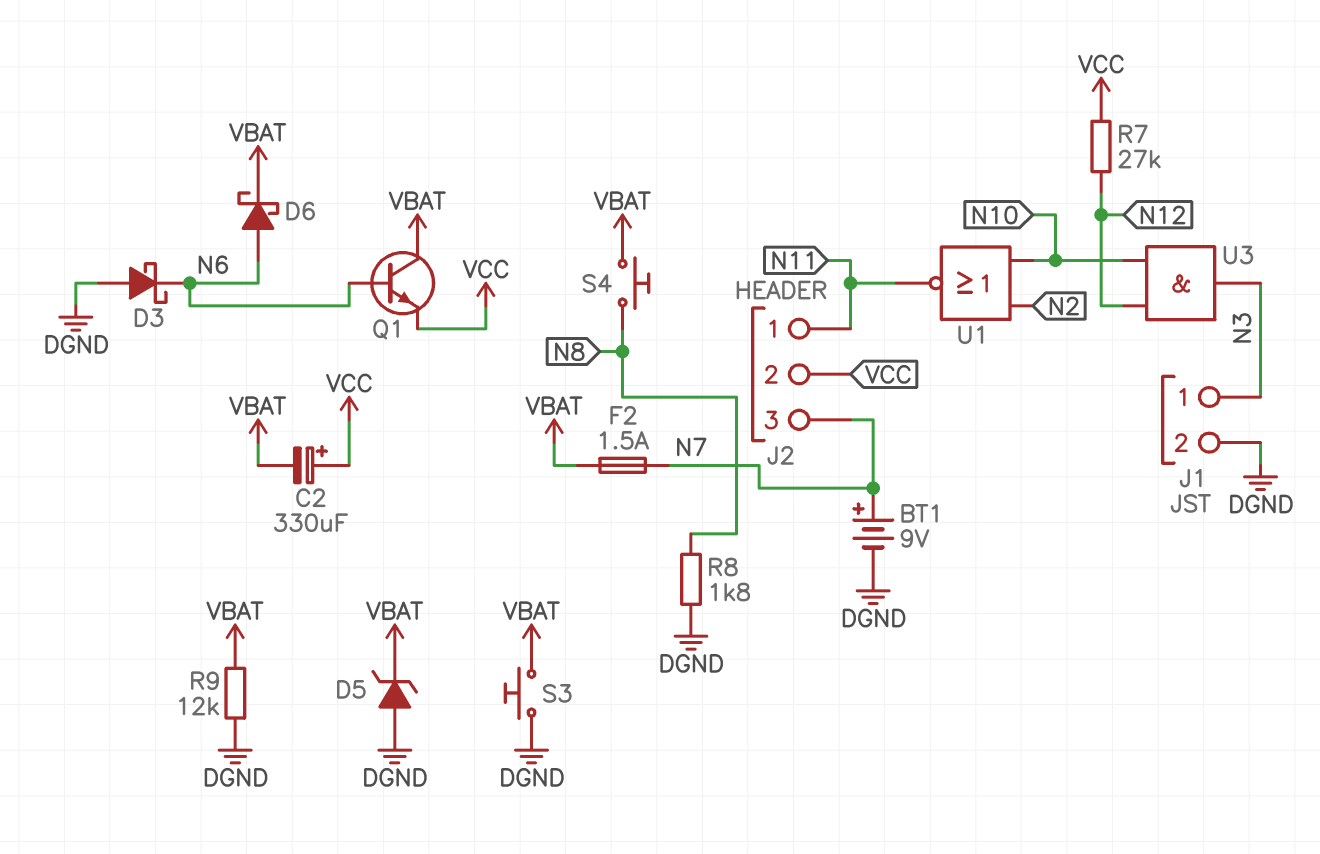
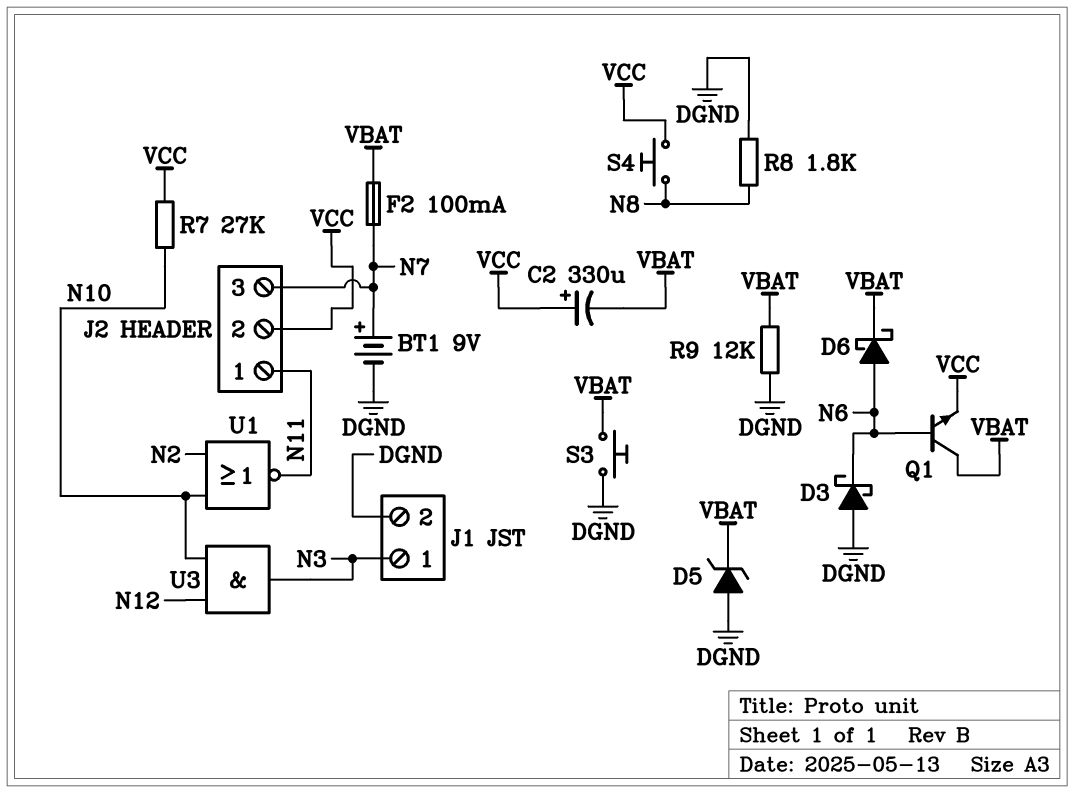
F2: 1.5A (N7, VBAT) -> 100mA (N7, VBAT)
R7: 27k (N12, VCC) -> 27k (N10, VCC)
S4: button (N8, VBAT) -> button (N8, VCC)

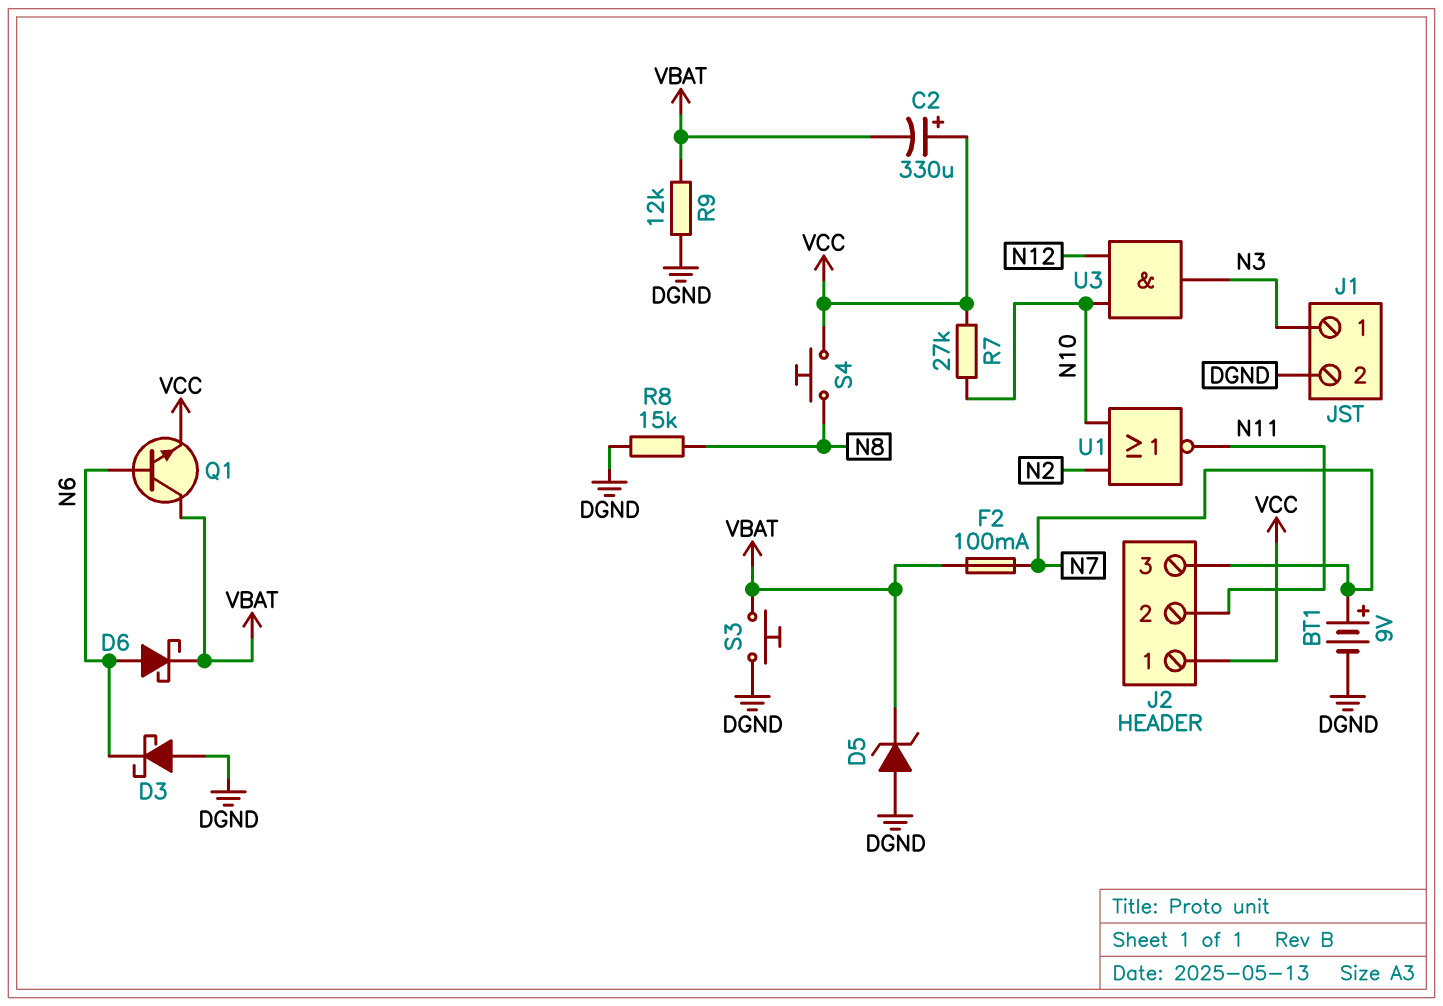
J2 pin 1: N11 -> VCC
J2 pin 2: VCC -> N11
R8: 1.8k (DGND, N8) -> 15k (DGND, N8)

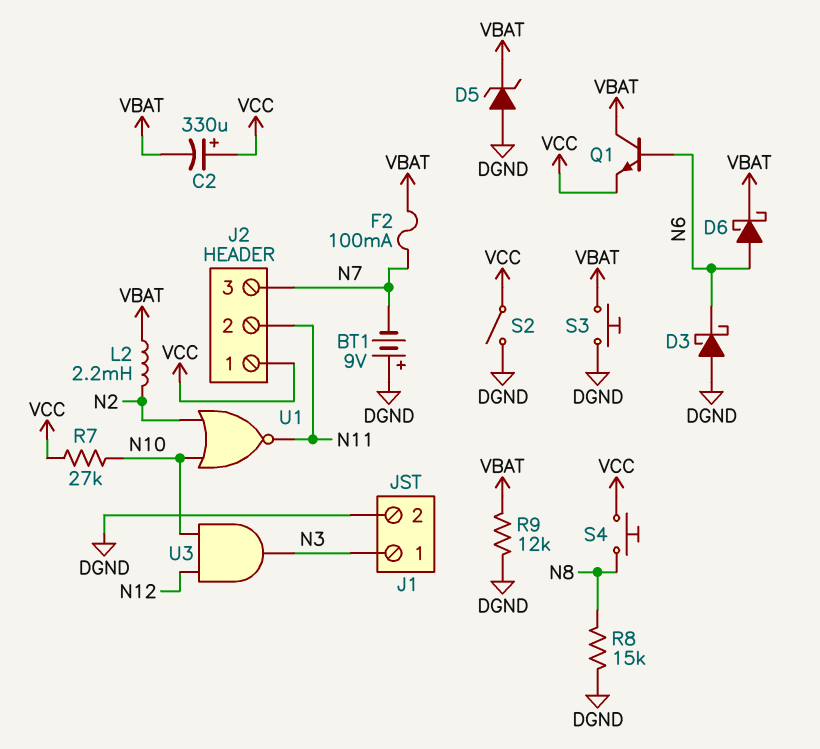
BT1: 9V (plus N7, minus DGND) -> 9V (plus DGND, minus N7)
L2: none -> 2.2mH (N2, VBAT)
S2: none -> switch (DGND, VCC)

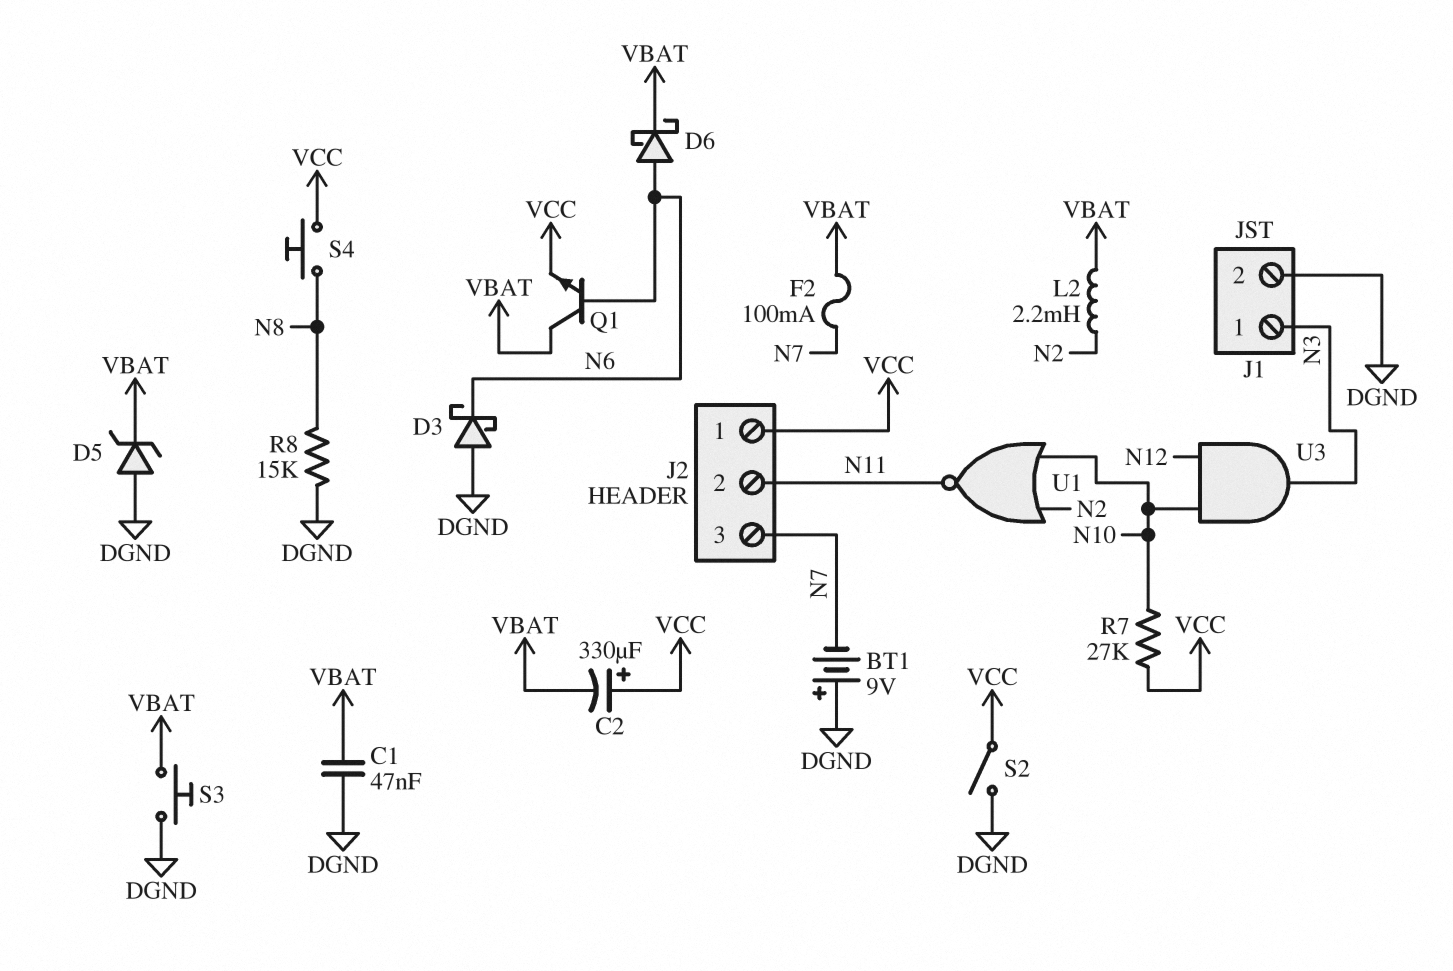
C1: none -> 47nF (DGND, VBAT)
R9: 12k (DGND, VBAT) -> none

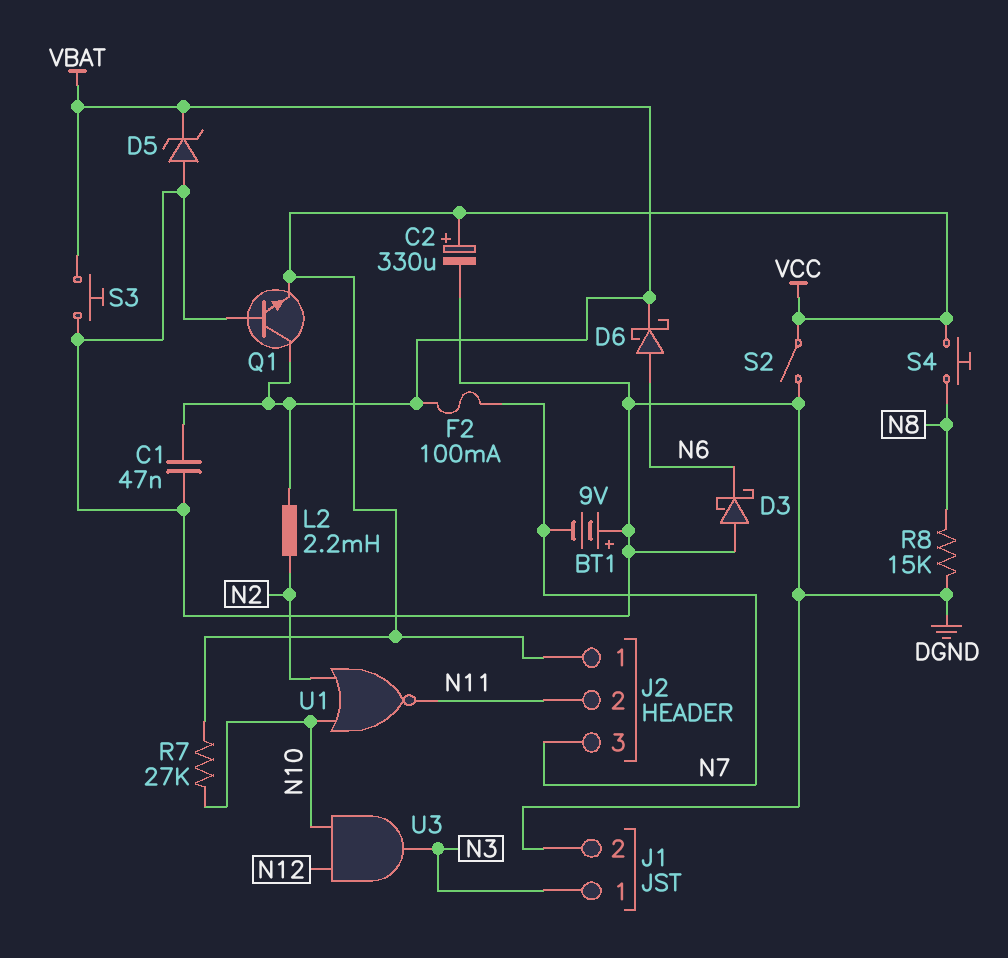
C2: 330uF (plus VCC, minus VBAT) -> 330uF (plus VCC, minus DGND)
Q1: NPN (B N6, C VBAT, E VCC) -> NPN (B DGND, C VBAT, E VCC)

